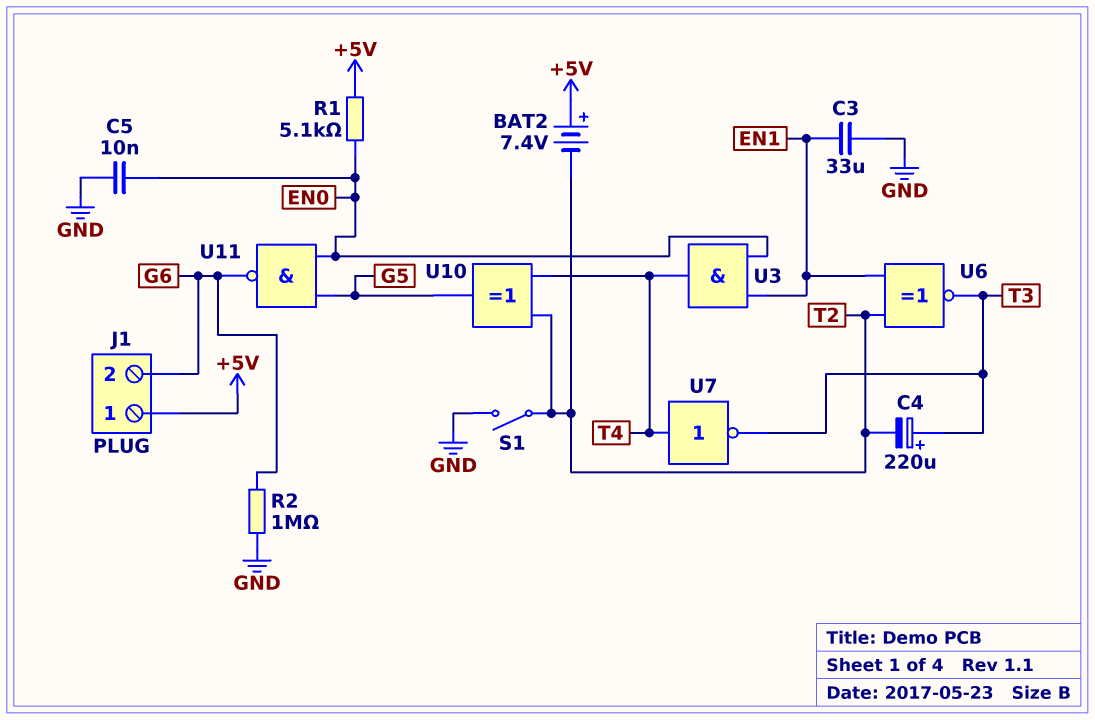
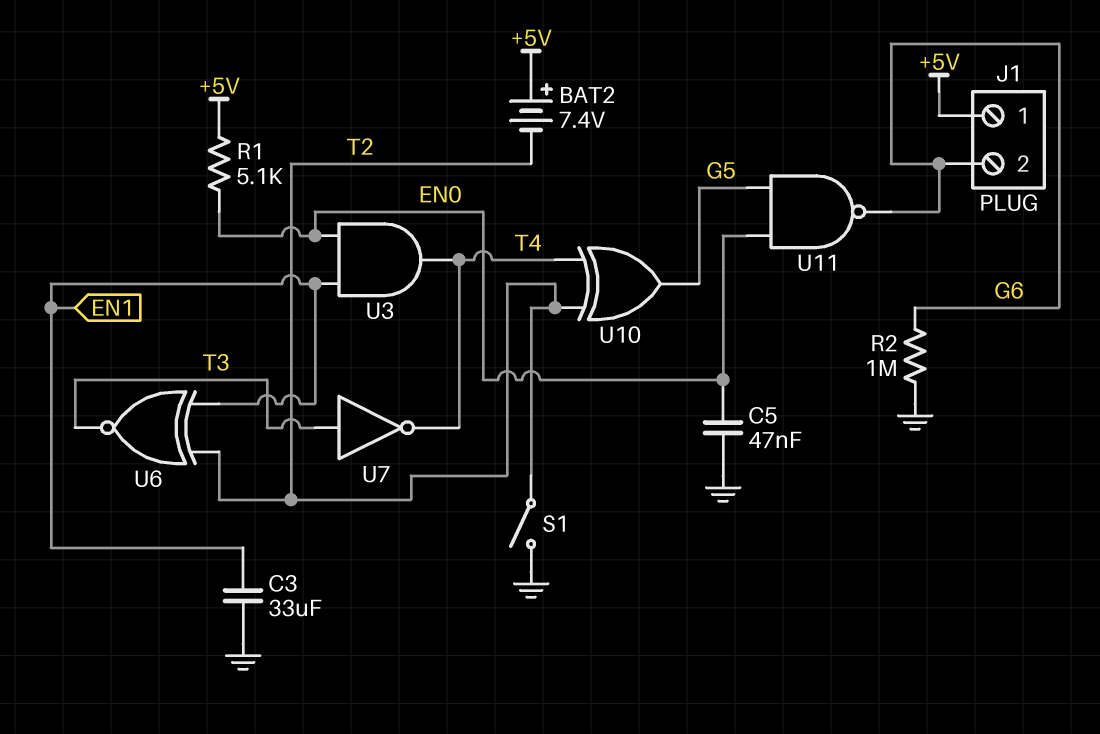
C4: 220uF (plus T3, minus T2) -> none
C5: 10nF (EN0, GND) -> 47nF (EN0, GND)
U7: NOT (in T4, out T3) -> NOT (in T3, out T4)

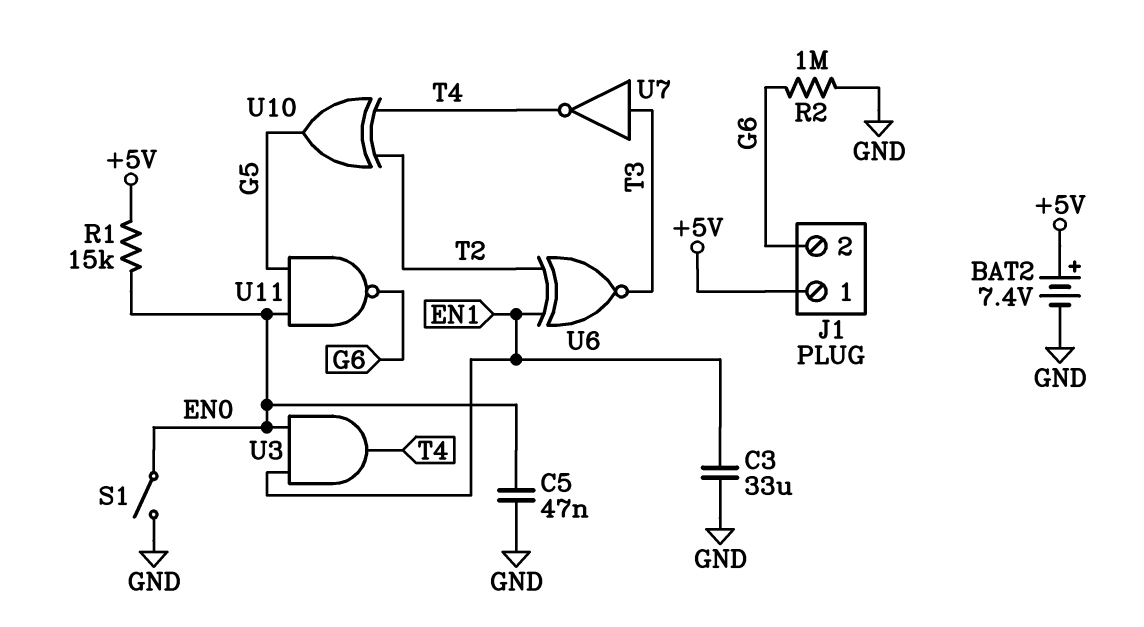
BAT2: 7.4V (plus +5V, minus T2) -> 7.4V (plus +5V, minus GND)
R1: 5.1k (+5V, EN0) -> 15k (+5V, EN0)
S1: switch (GND, T2) -> switch (EN0, GND)

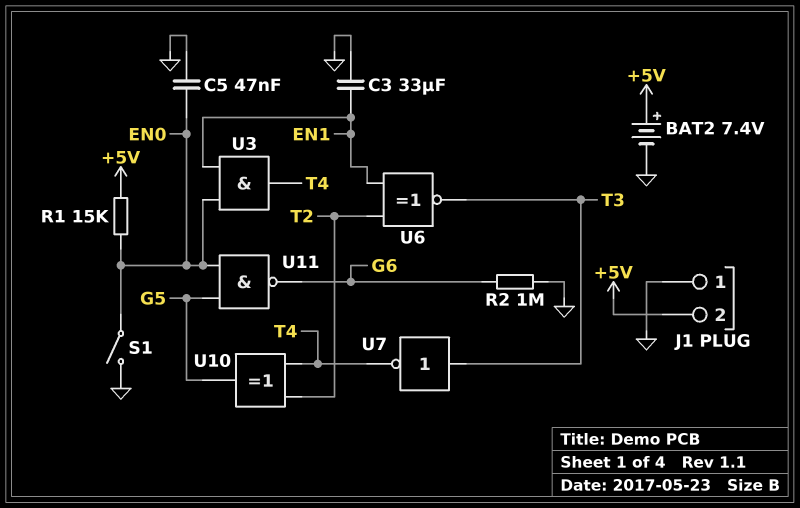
J1 pin 1: +5V -> GND
J1 pin 2: G6 -> +5V

